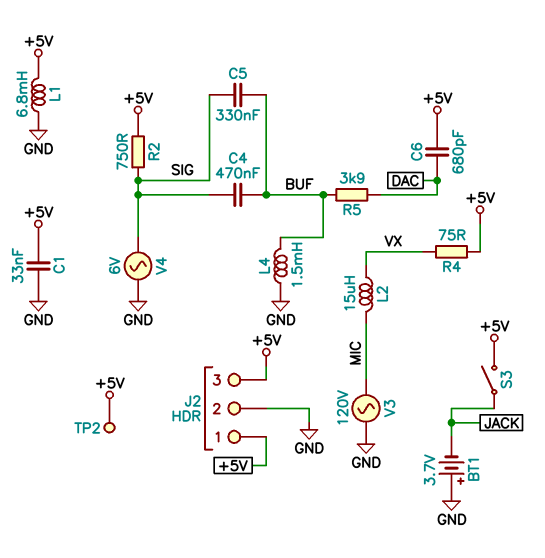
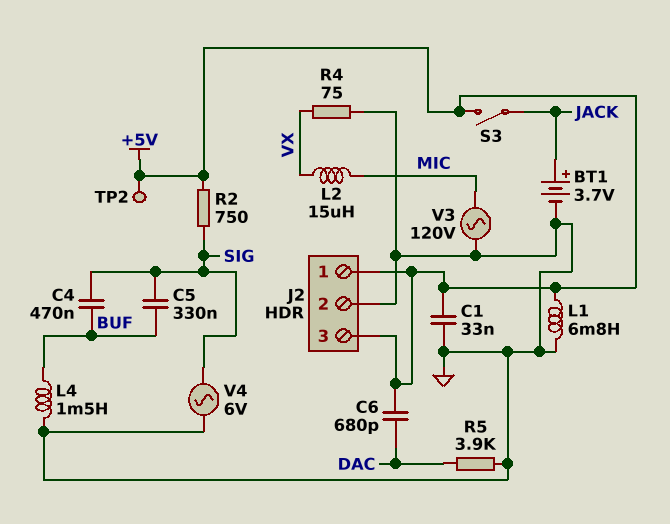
BT1: 3.7V (plus GND, minus JACK) -> 3.7V (plus JACK, minus GND)
R4: 75 (+5V, VX) -> 75 (GND, VX)
R5: 3.9k (BUF, DAC) -> 3.9k (DAC, GND)

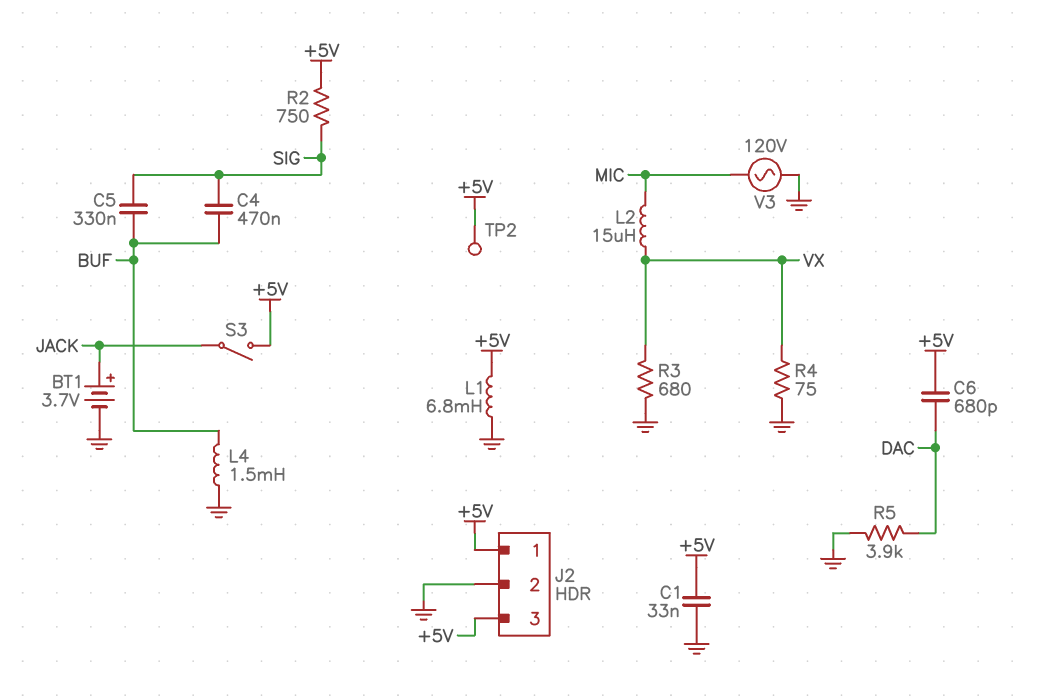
R3: none -> 680 (GND, VX)
V4: AC 6V (GND, SIG) -> none

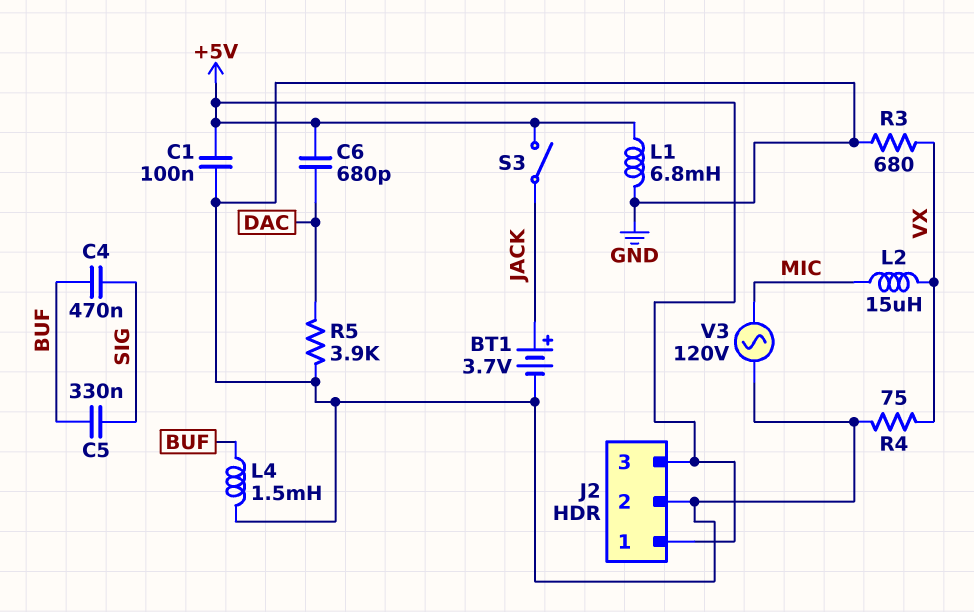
C1: 33nF (+5V, GND) -> 100nF (+5V, GND)
R2: 750 (+5V, SIG) -> none
TP2: test point (+5V) -> none

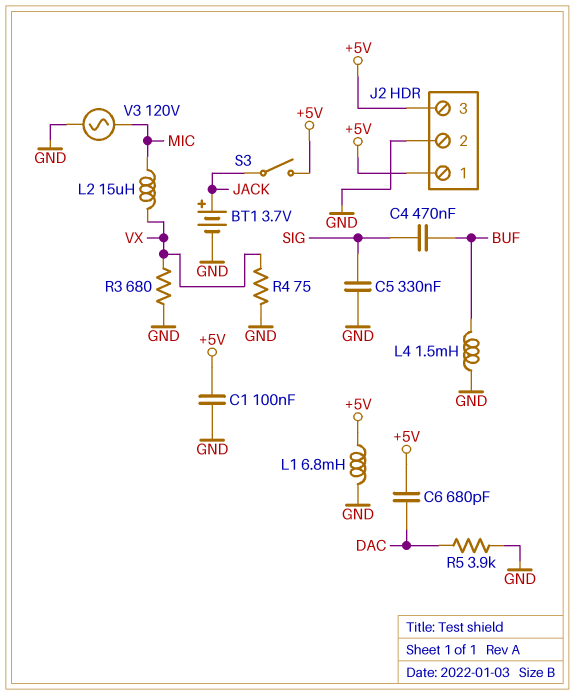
C5: 330nF (BUF, SIG) -> 330nF (GND, SIG)

